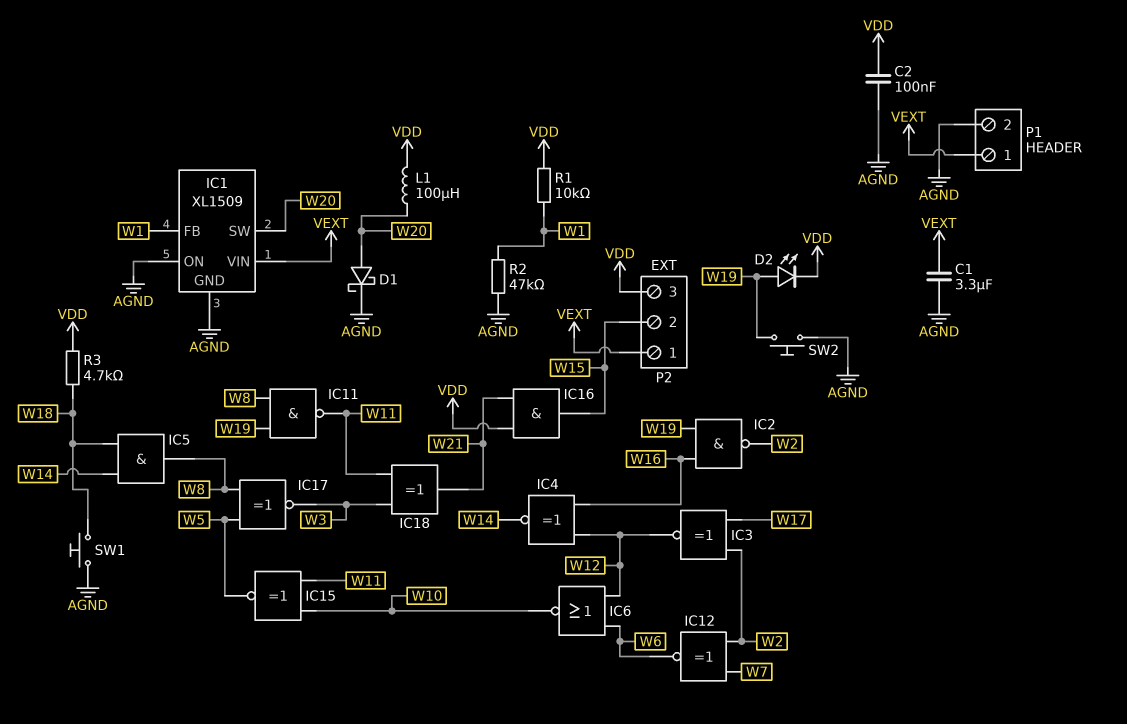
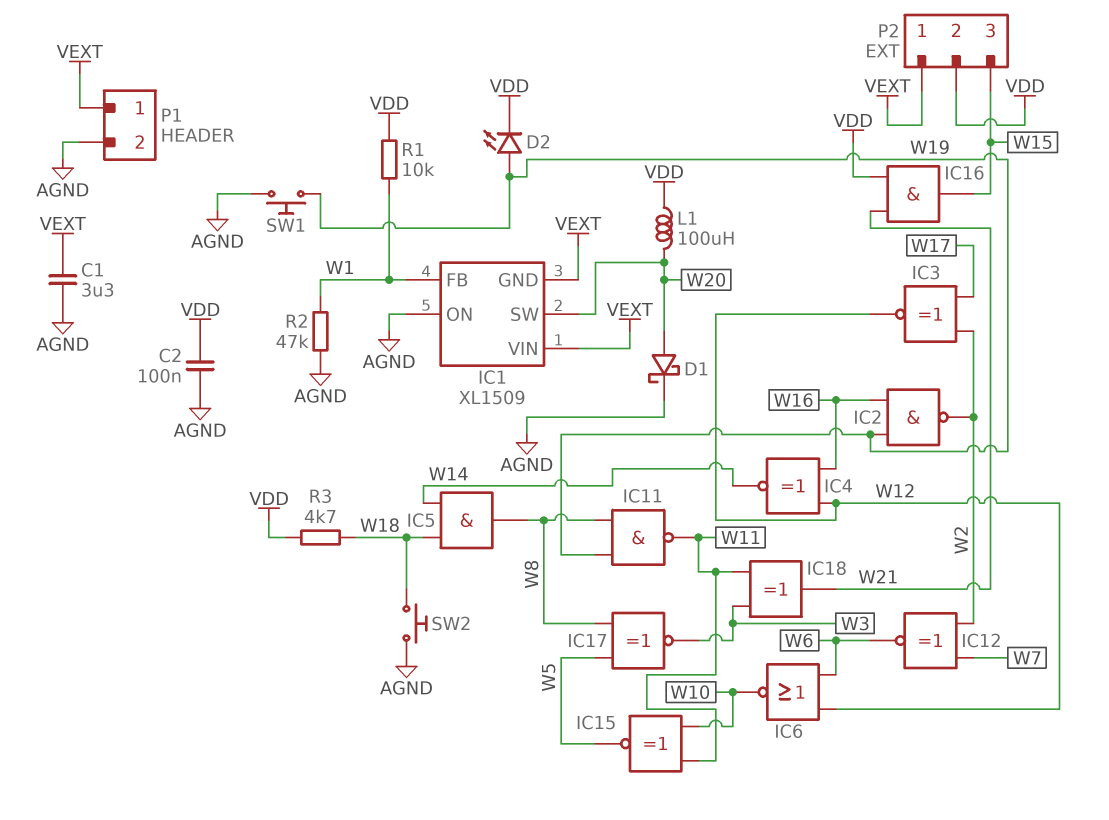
IC1 pin GND: AGND -> VEXT
P2 pin 2: W15 -> VDD
P2 pin 3: VDD -> W15
SW1: button (AGND, W18) -> button (AGND, W19)
SW2: button (AGND, W19) -> button (AGND, W18)

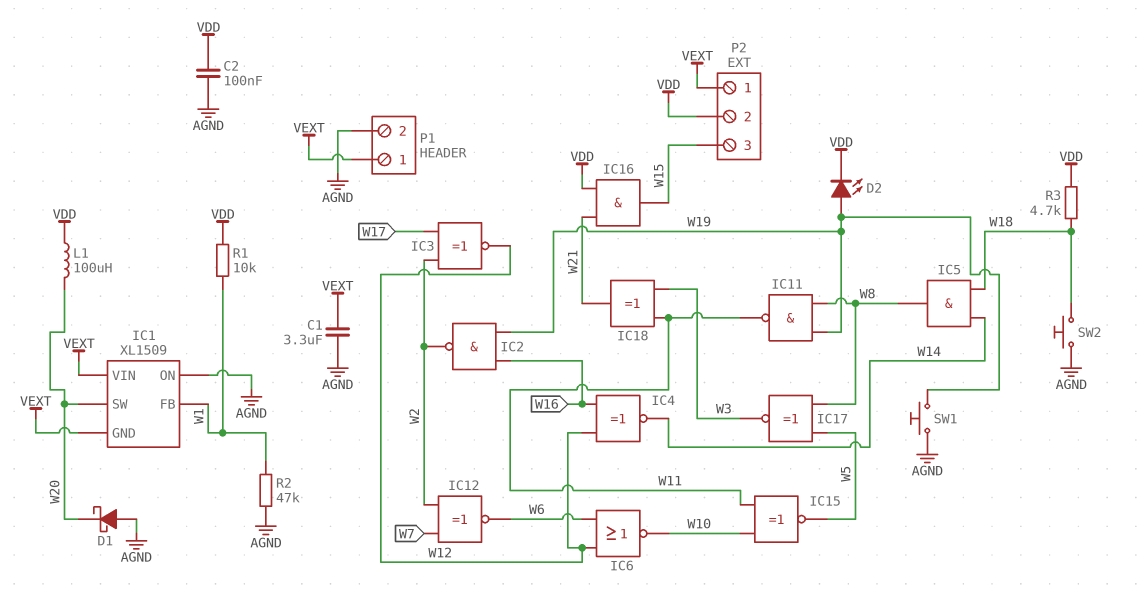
D1: schottky (A W20, K AGND) -> schottky (A AGND, K W20)

